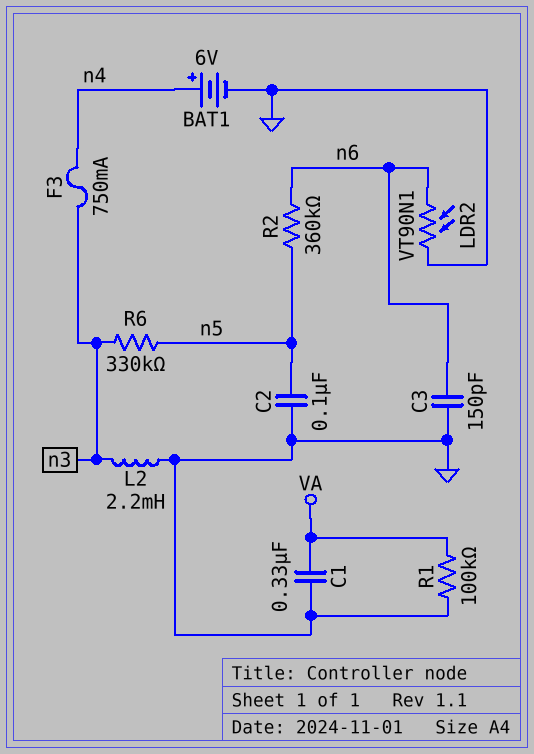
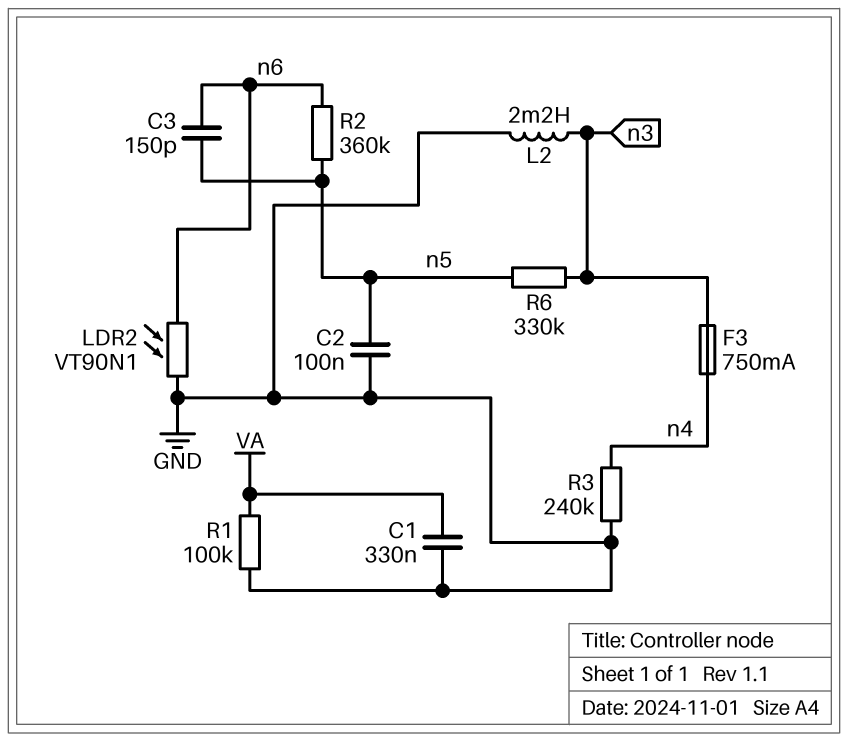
BAT1: 6V (plus n4, minus GND) -> none
C3: 150pF (GND, n6) -> 150pF (n5, n6)
R3: none -> 240k (GND, n4)

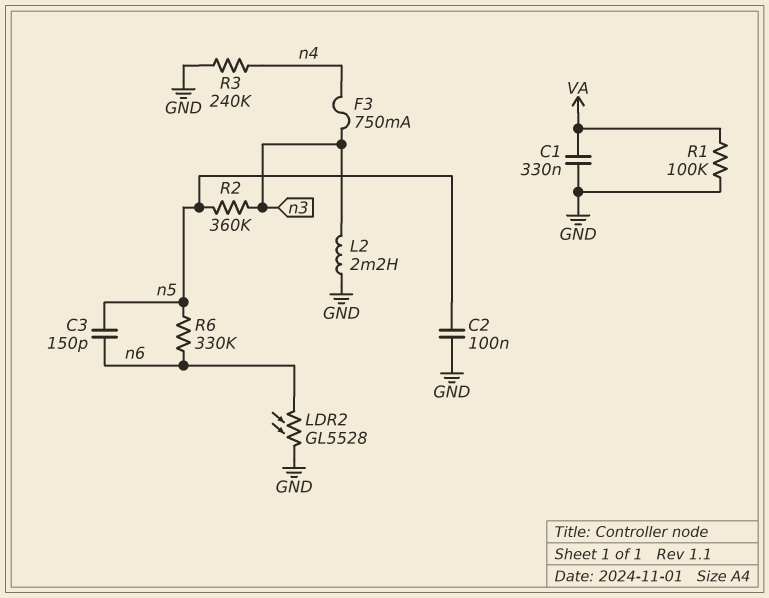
LDR2: VT90N1 (GND, n6) -> GL5528 (GND, n6)
R2: 360k (n5, n6) -> 360k (n3, n5)
R6: 330k (n3, n5) -> 330k (n5, n6)

